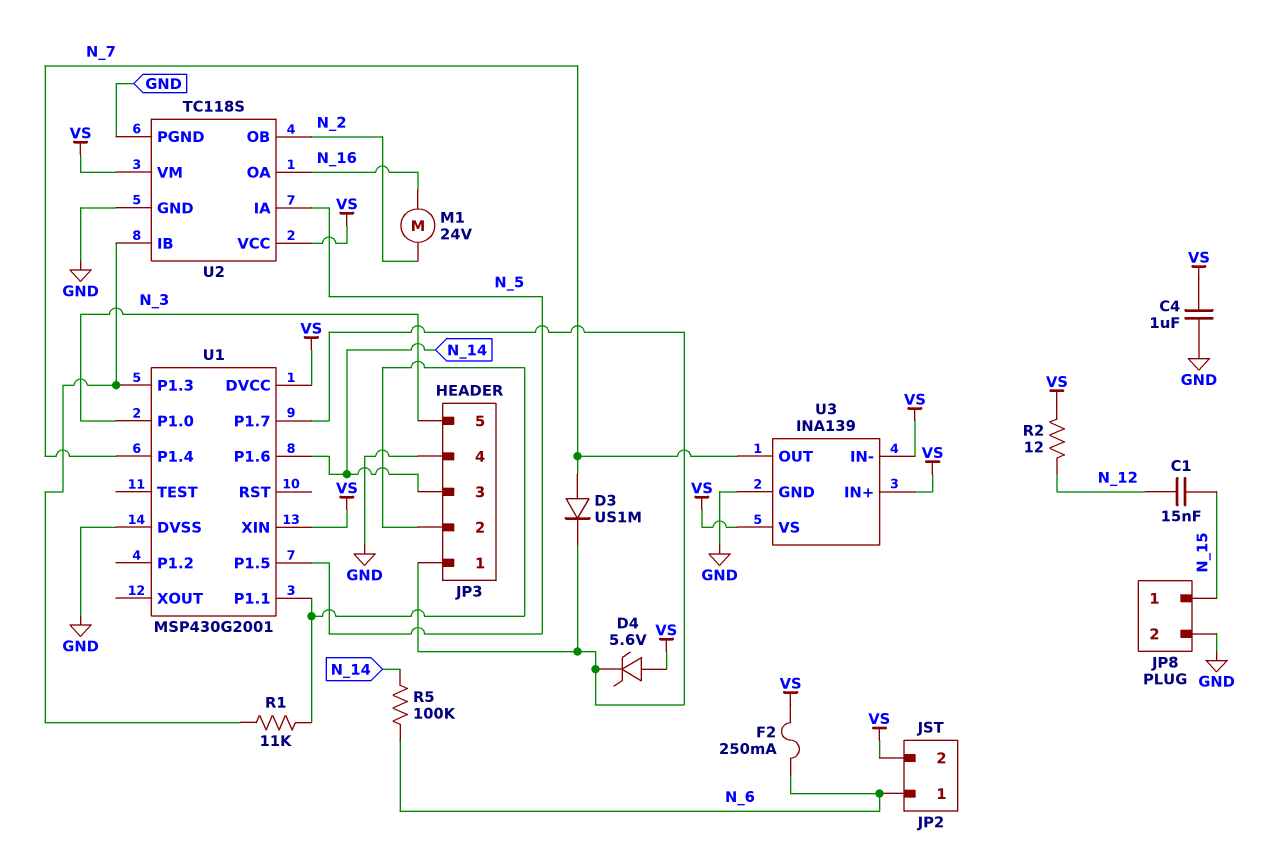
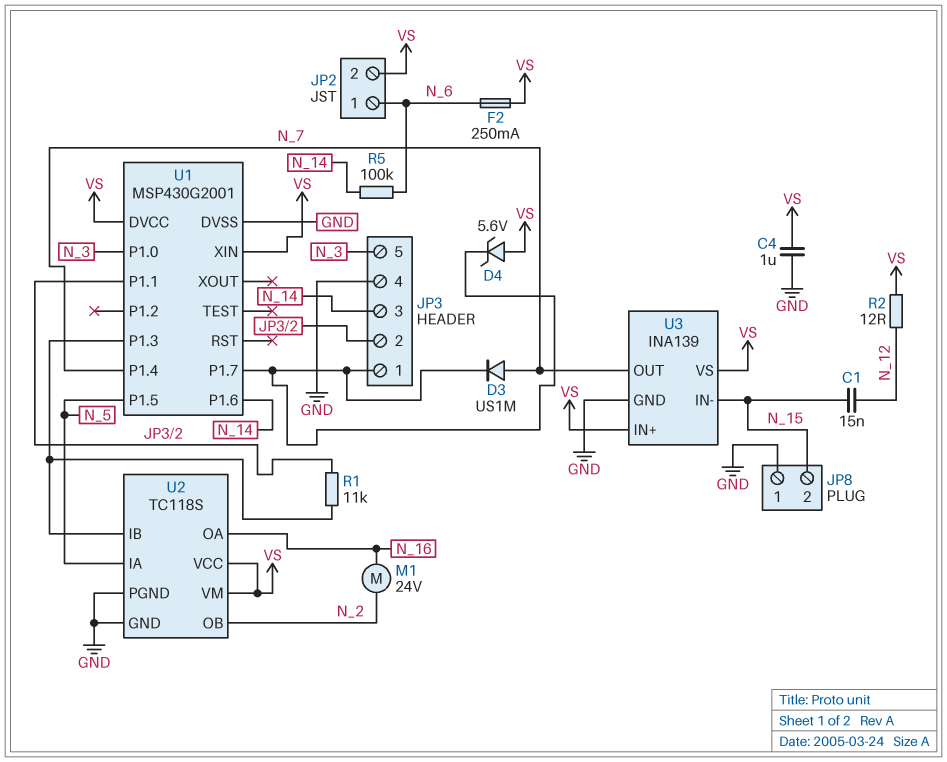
JP8 pin 1: N_15 -> GND
JP8 pin 2: GND -> N_15
U3 pin IN-: VS -> N_15

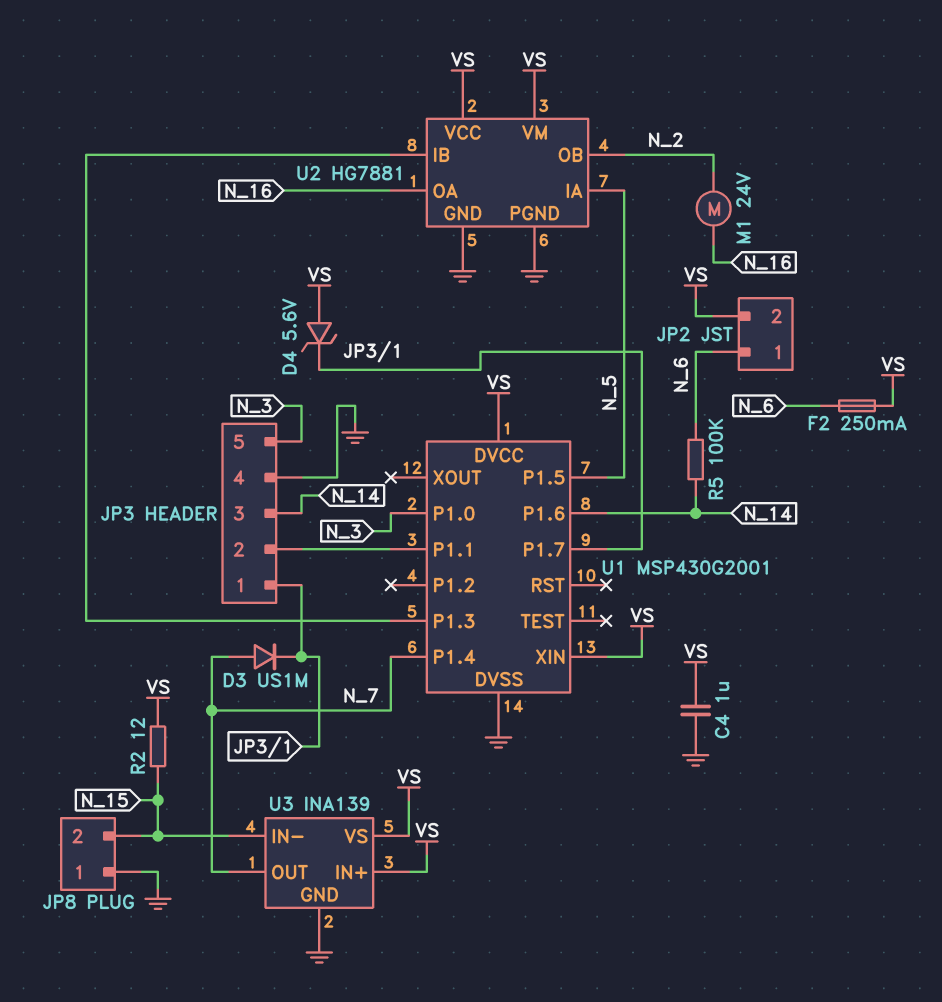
C1: 15nF (N_12, N_15) -> none
R1: 11k (JP3/2, U1/P1.3) -> none
R2: 12 (N_12, VS) -> 12 (N_15, VS)
U2: TC118S -> HG7881

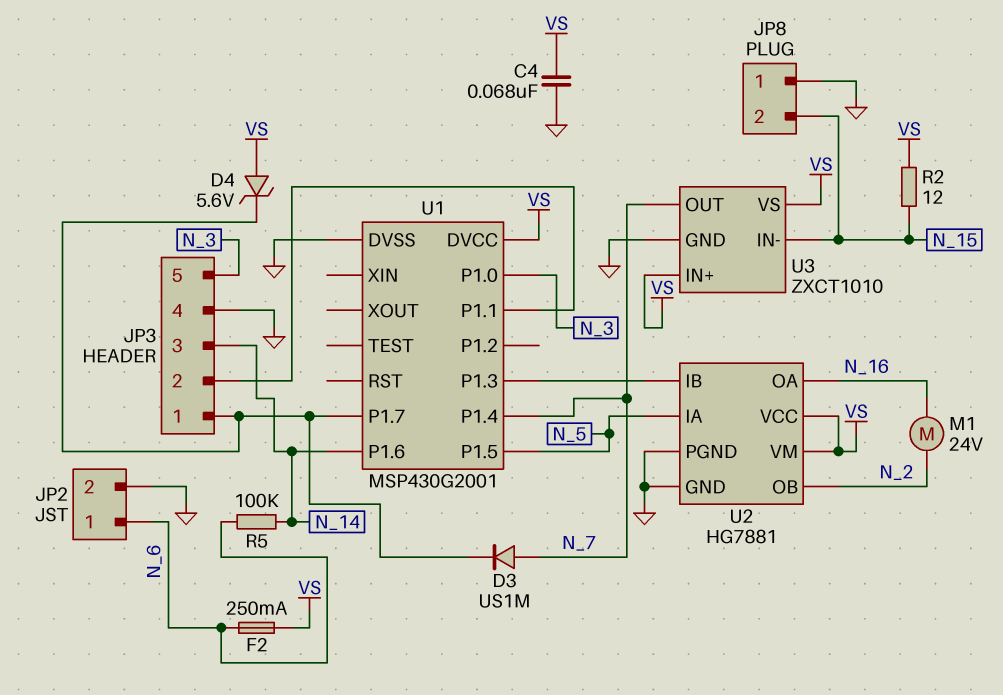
C4: 1uF (GND, VS) -> 68nF (GND, VS)
JP2 pin 2: VS -> GND
U1 pin XIN: VS -> none
U3: INA139 -> ZXCT1010

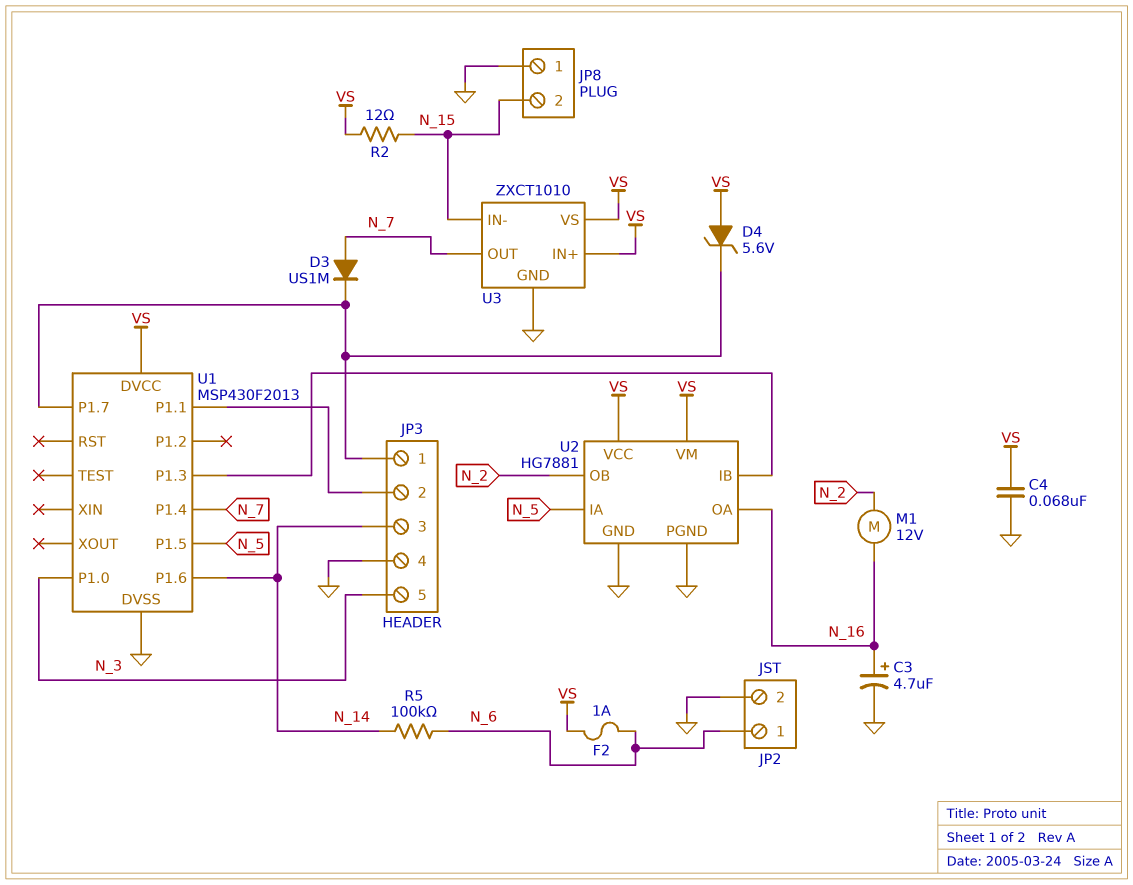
C3: none -> 4.7uF (plus N_16, minus GND)
F2: 250mA (N_6, VS) -> 1A (N_6, VS)
M1: motor 24V (N_2, N_16) -> motor 12V (N_2, N_16)
U1: MSP430G2001 -> MSP430F2013

